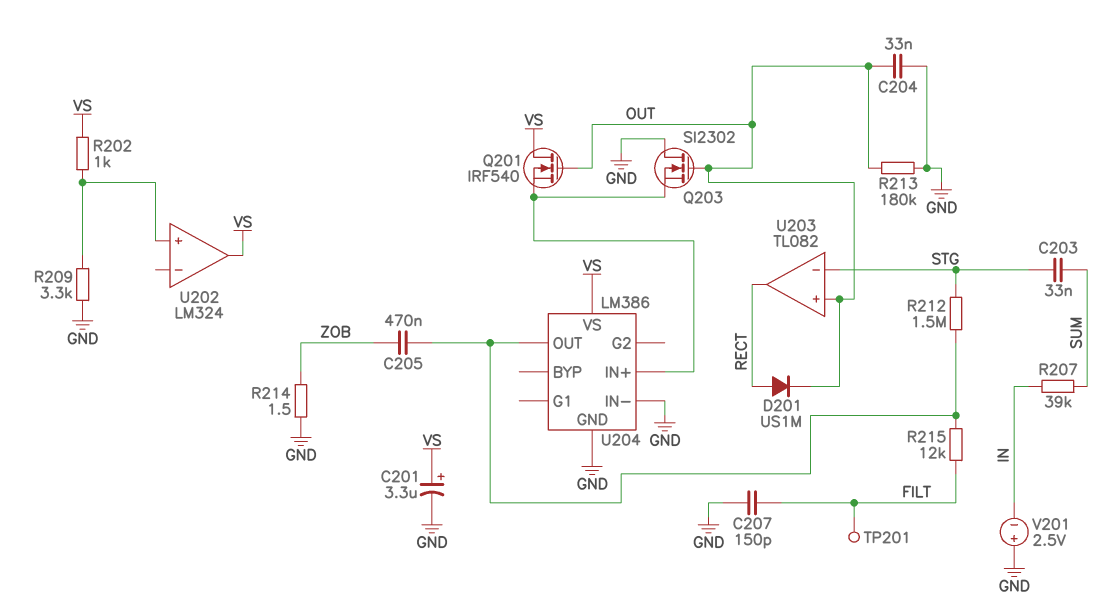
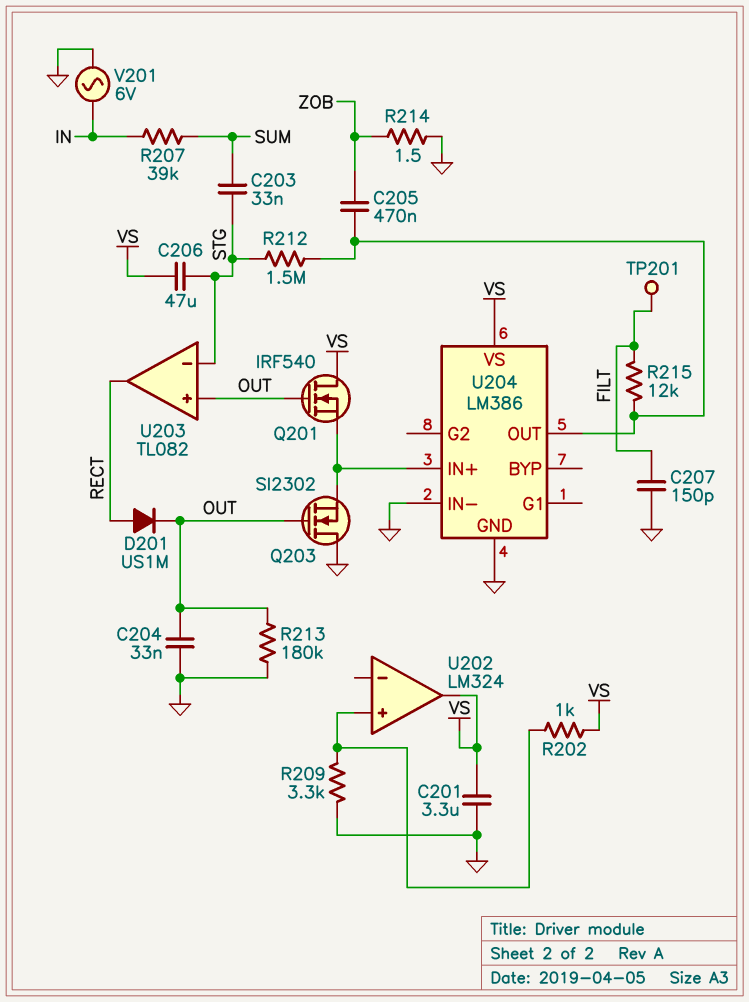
C201: 3.3uF (plus VS, minus GND) -> 3.3uF (GND, VS)
C206: none -> 47uF (STG, VS)
V201: 2.5V (plus GND, minus IN) -> AC 6V (GND, IN)

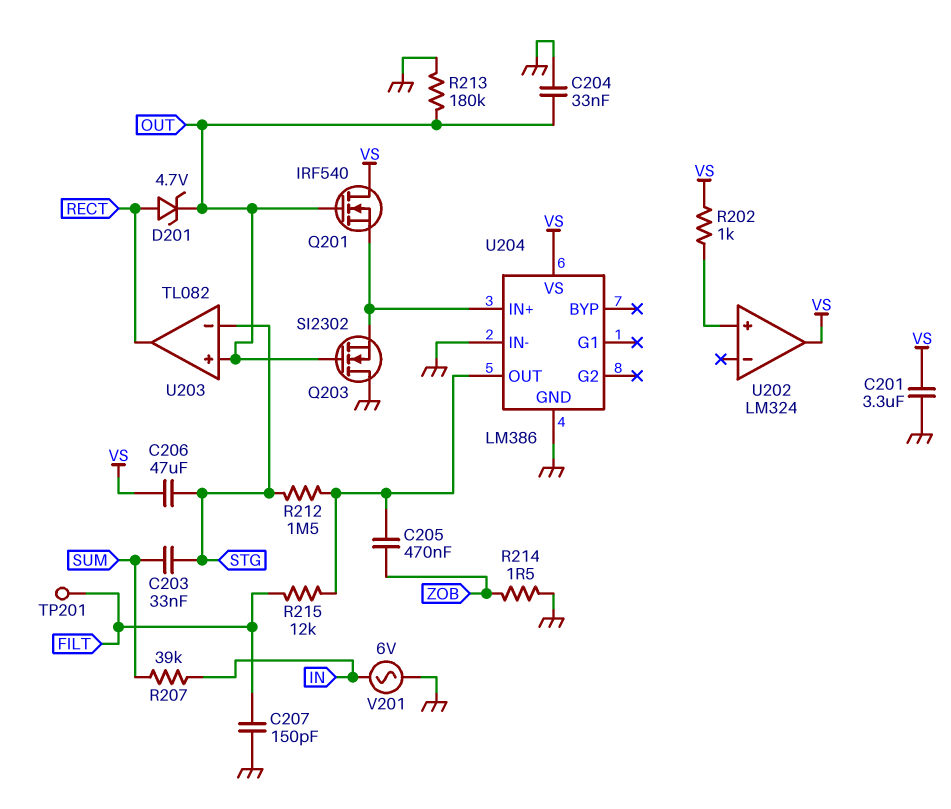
D201: diode US1M (A RECT, K OUT) -> zener 4.7V (A RECT, K OUT)
R209: 3.3k (GND, U202/in+) -> none

